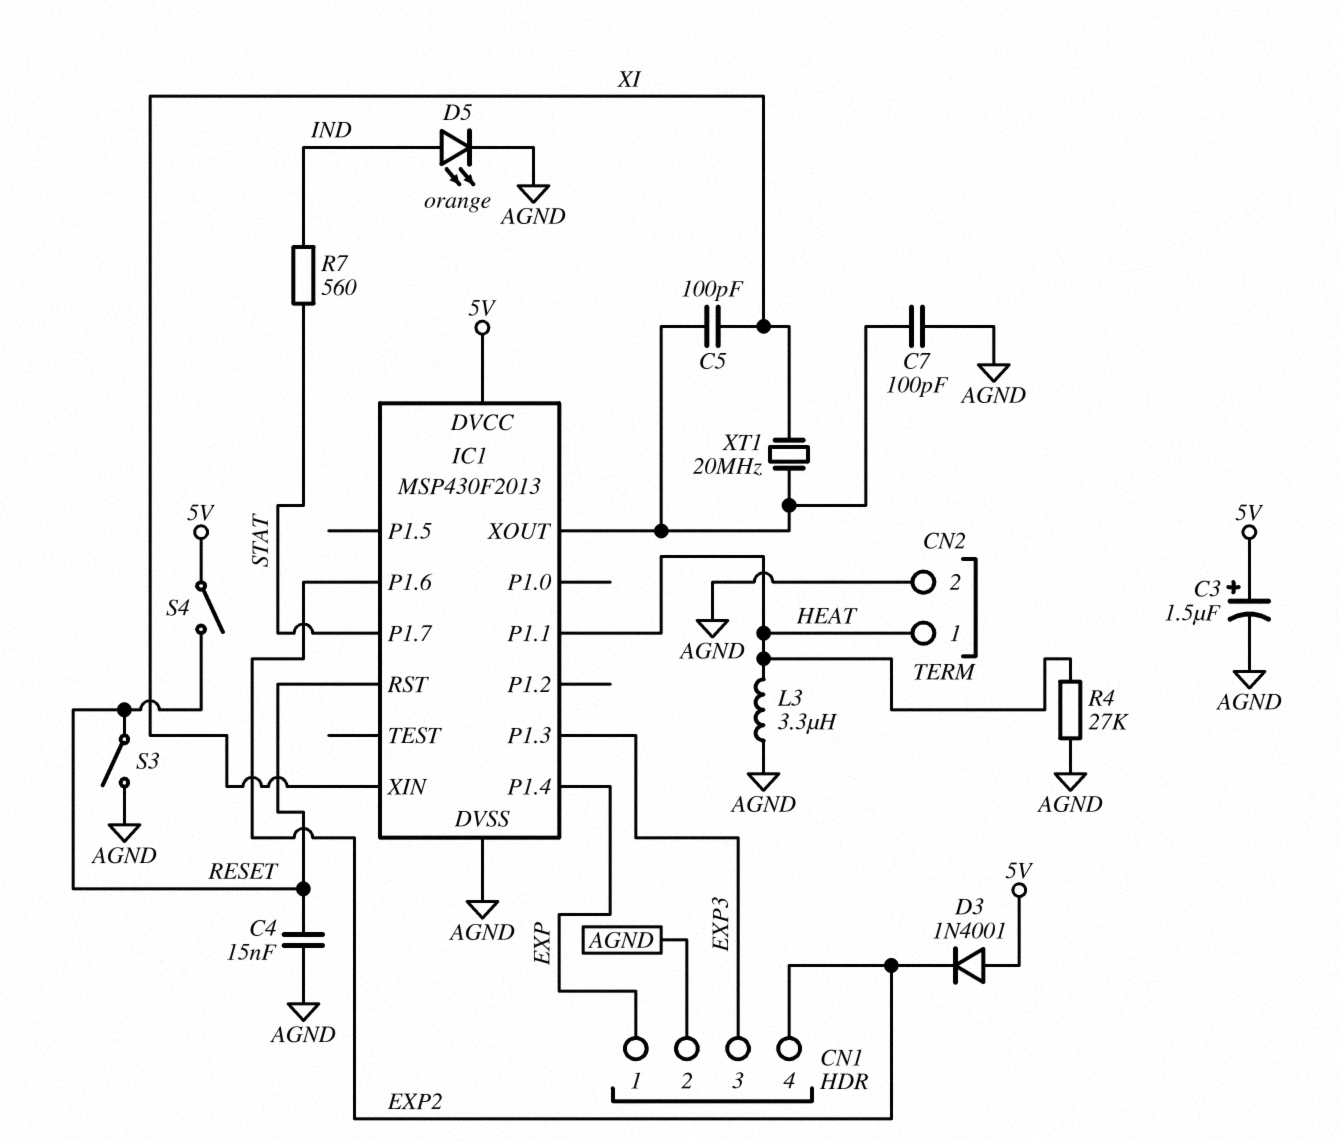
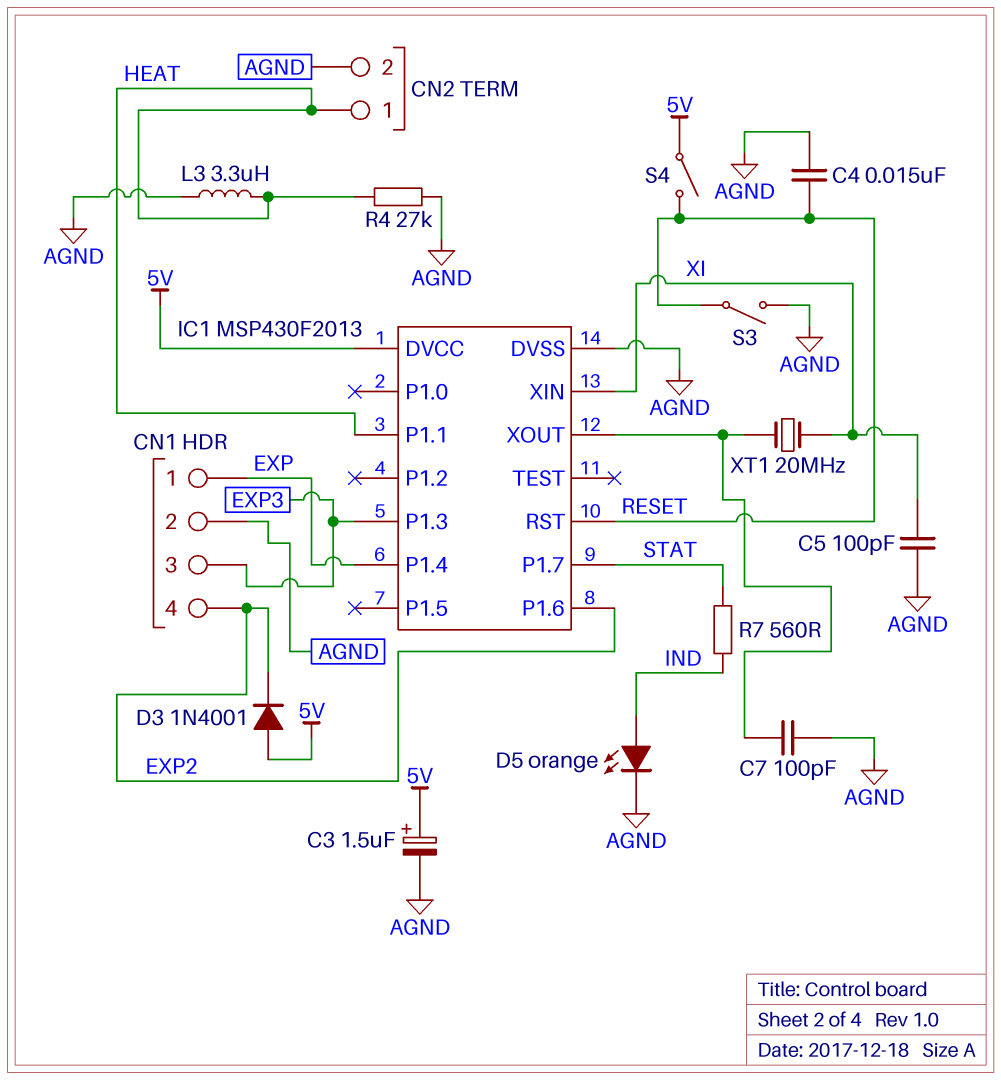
C5: 100pF (IC1/XOUT, XI) -> 100pF (AGND, XI)

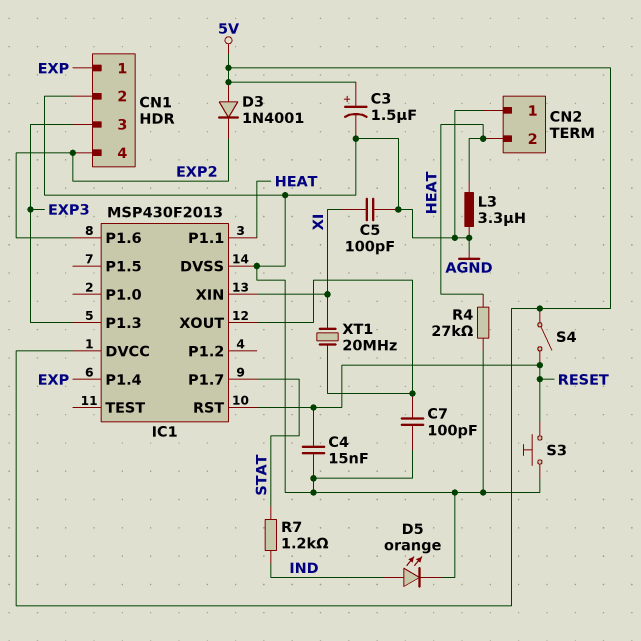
CN2 pin 1: HEAT -> AGND
CN2 pin 2: AGND -> HEAT
R7: 560 (IND, STAT) -> 1.2k (IND, STAT)
S3: switch (AGND, RESET) -> button (AGND, RESET)

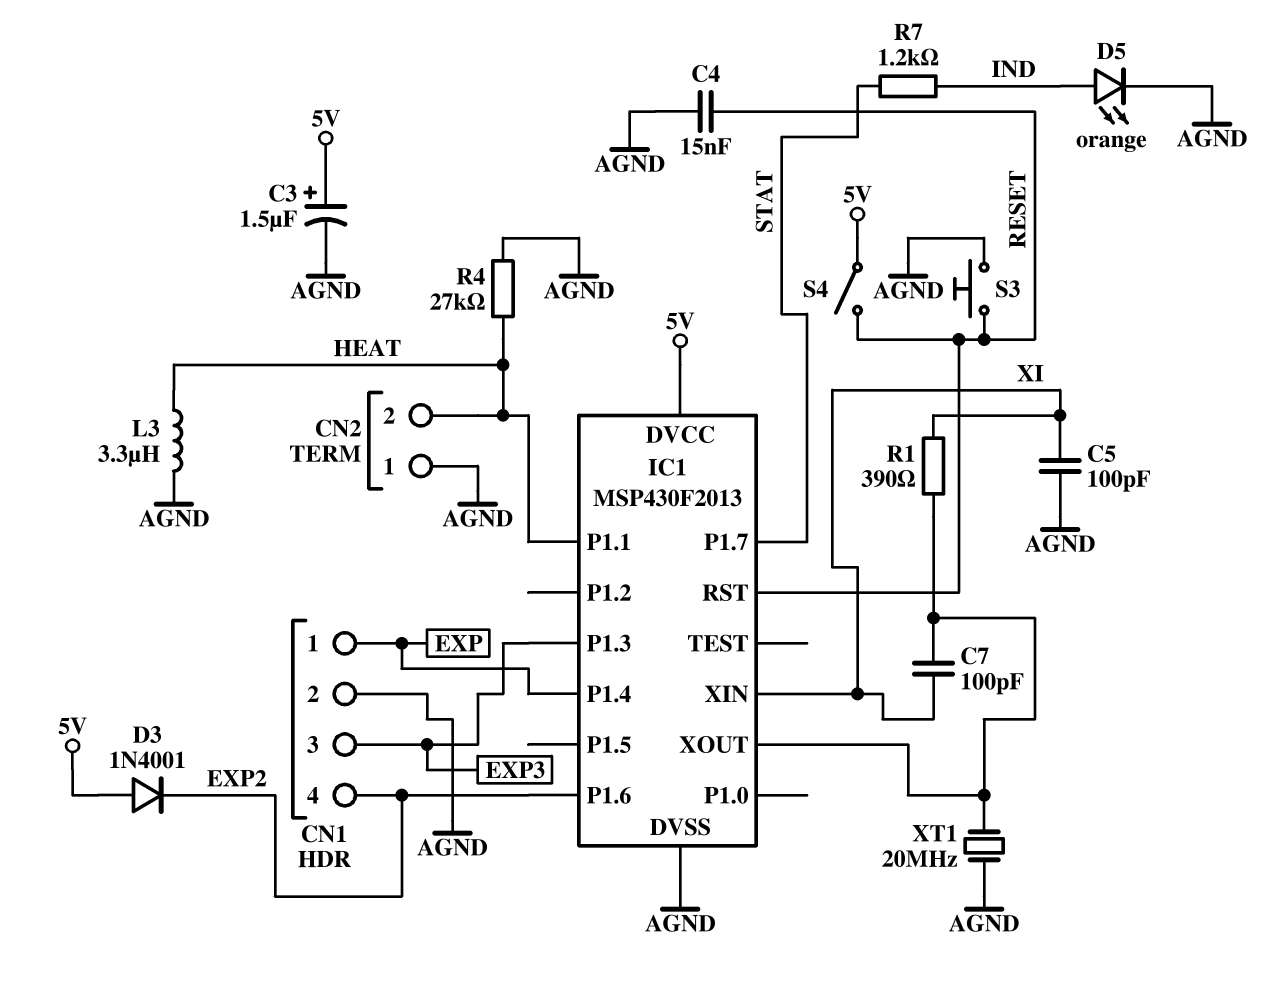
C7: 100pF (AGND, IC1/XOUT) -> 100pF (IC1/XOUT, XI)
R1: none -> 390 (IC1/XOUT, XI)
XT1: 20MHz (IC1/XOUT, XI) -> 20MHz (AGND, IC1/XOUT)

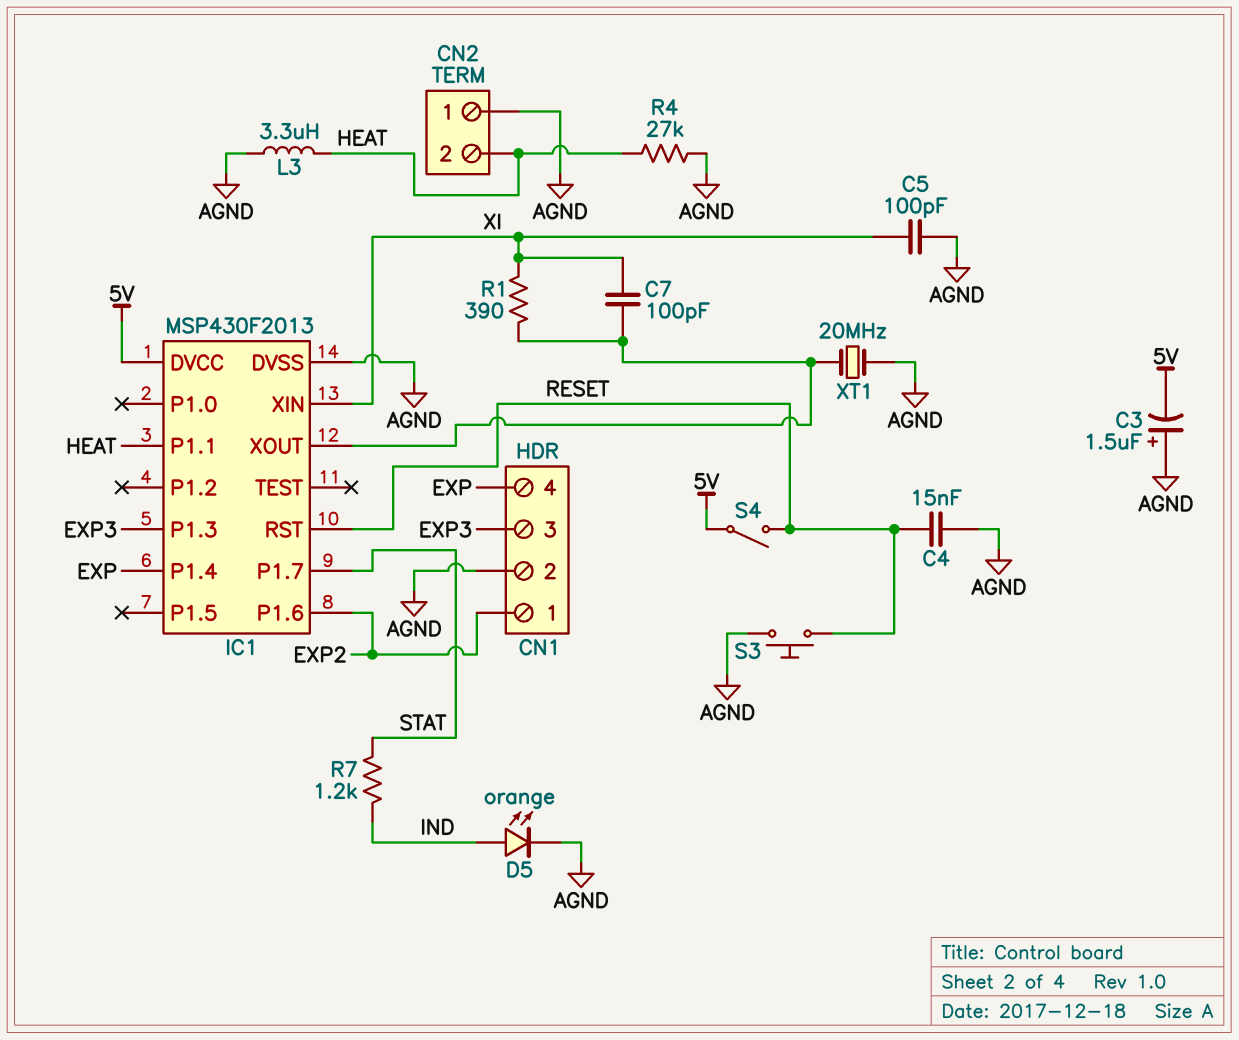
C3: 1.5uF (plus 5V, minus AGND) -> 1.5uF (plus AGND, minus 5V)
CN1 pin 1: EXP -> EXP2
CN1 pin 4: EXP2 -> EXP
D3: diode 1N4001 (A 5V, K EXP2) -> none

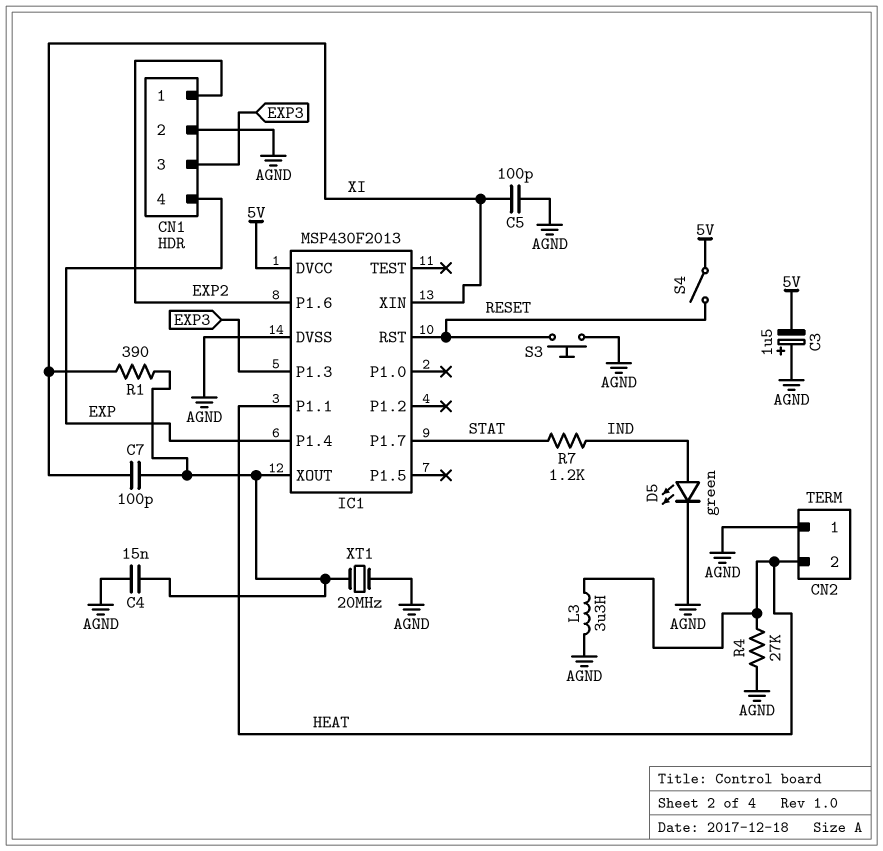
C4: 15nF (AGND, RESET) -> 15nF (AGND, IC1/XOUT)
D5: LED orange (A IND, K AGND) -> LED green (A IND, K AGND)

